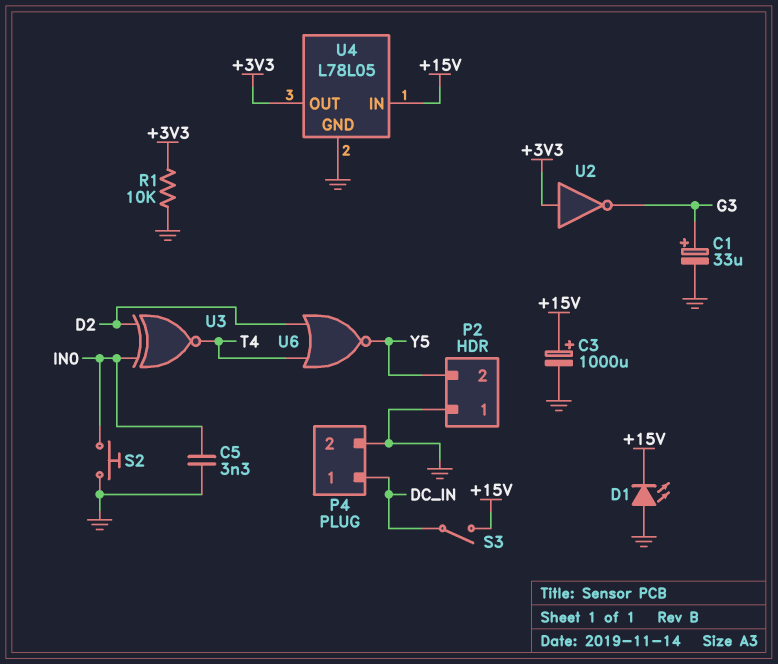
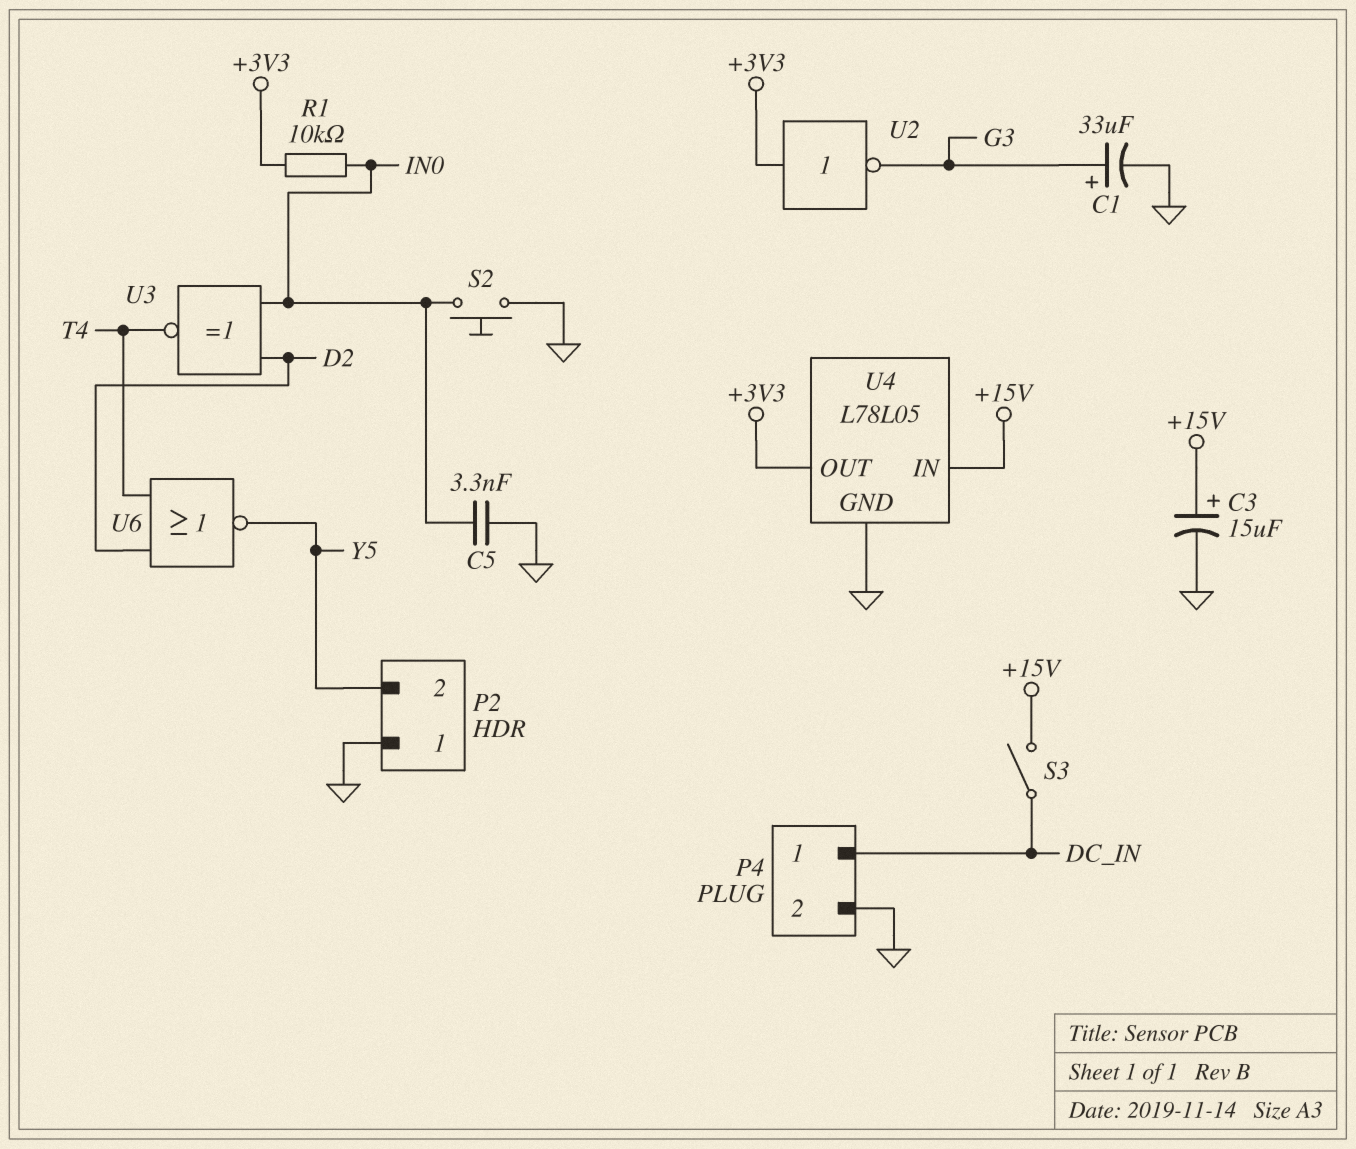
C3: 1000uF (plus +15V, minus GND) -> 15uF (plus +15V, minus GND)
D1: LED (A GND, K +15V) -> none
R1: 10k (+3V3, GND) -> 10k (+3V3, IN0)

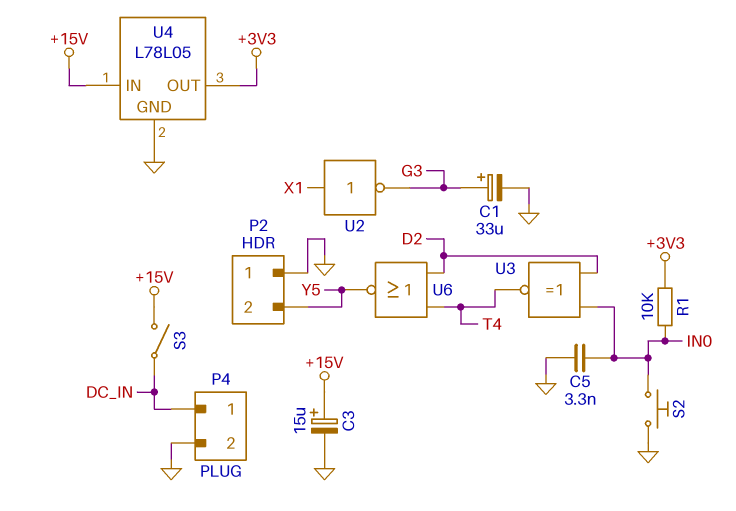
U2: NOT (in +3V3, out G3) -> NOT (in X1, out G3)

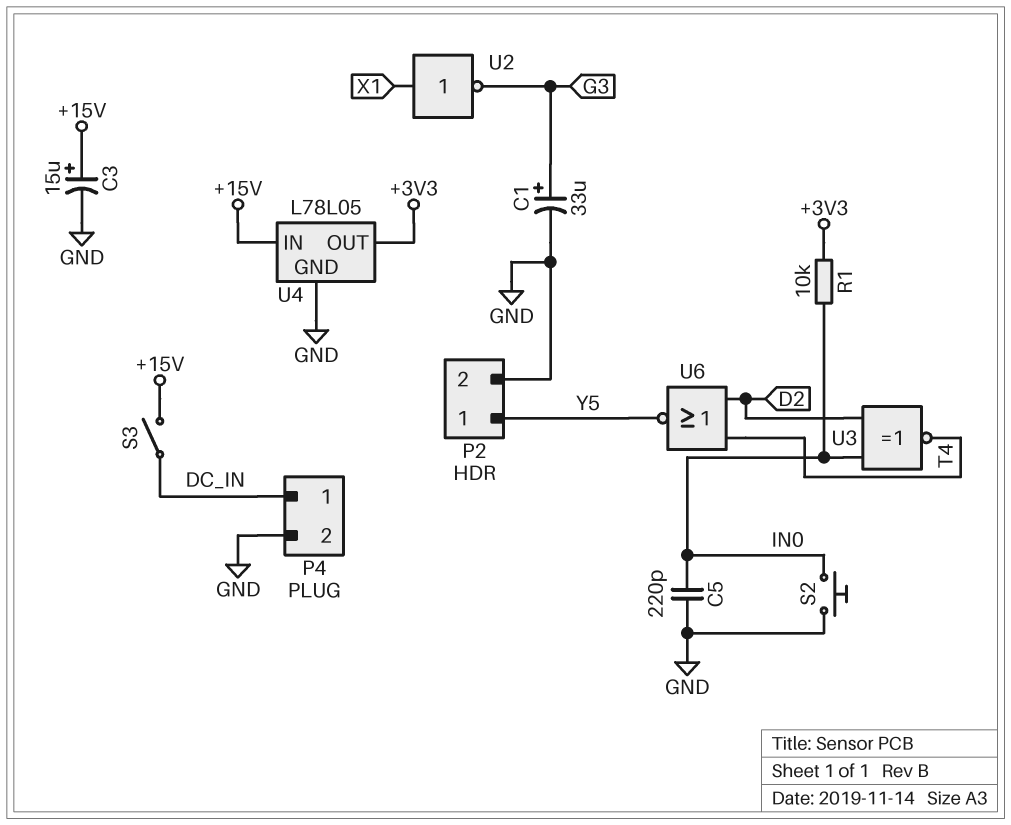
C5: 3.3nF (GND, IN0) -> 220pF (GND, IN0)
P2 pin 1: GND -> Y5
P2 pin 2: Y5 -> GND

